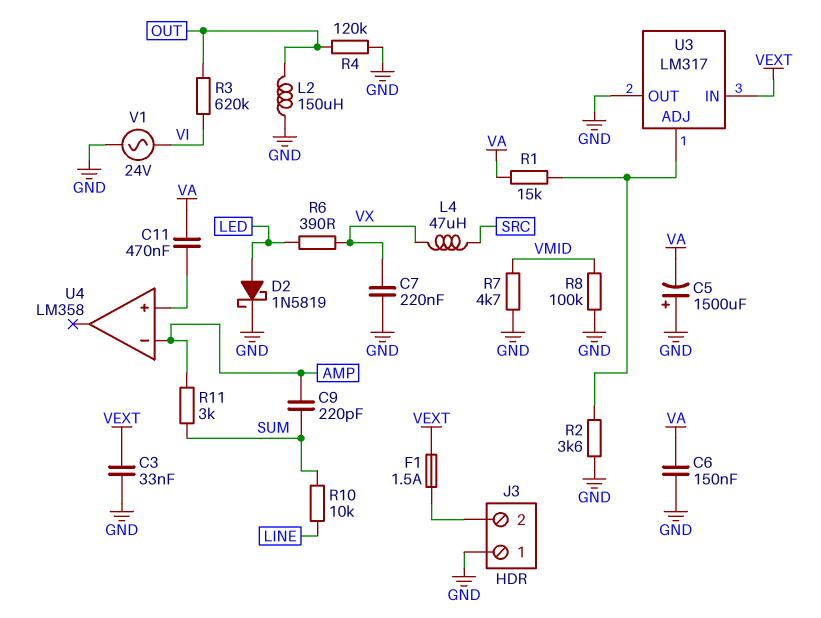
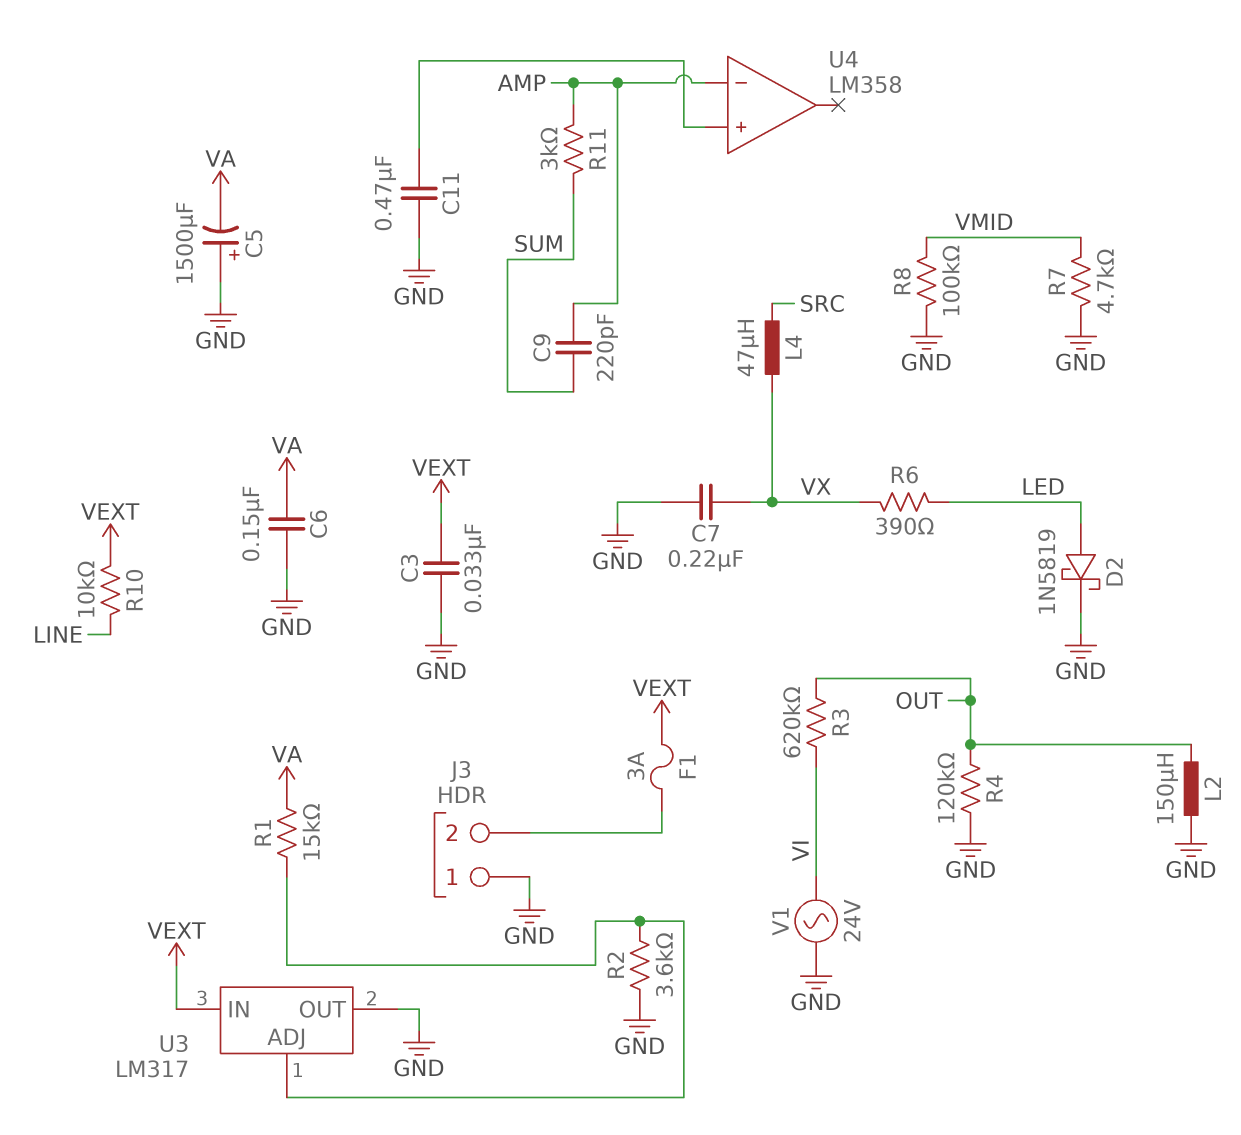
C11: 470nF (U4/in+, VA) -> 470nF (GND, U4/in+)
F1: 1.5A (J3/2, VEXT) -> 3A (J3/2, VEXT)
R10: 10k (LINE, SUM) -> 10k (LINE, VEXT)

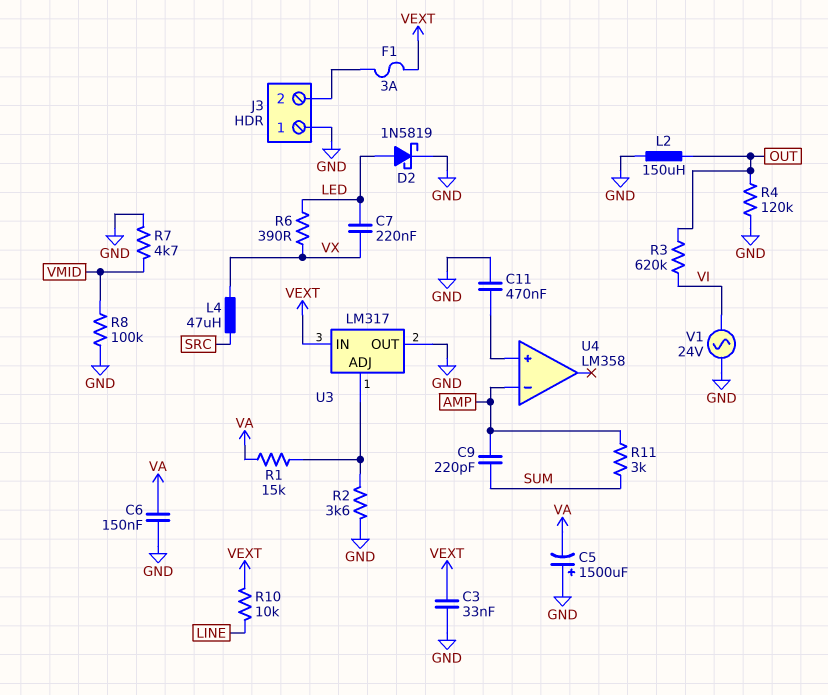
C7: 220nF (GND, VX) -> 220nF (LED, VX)

